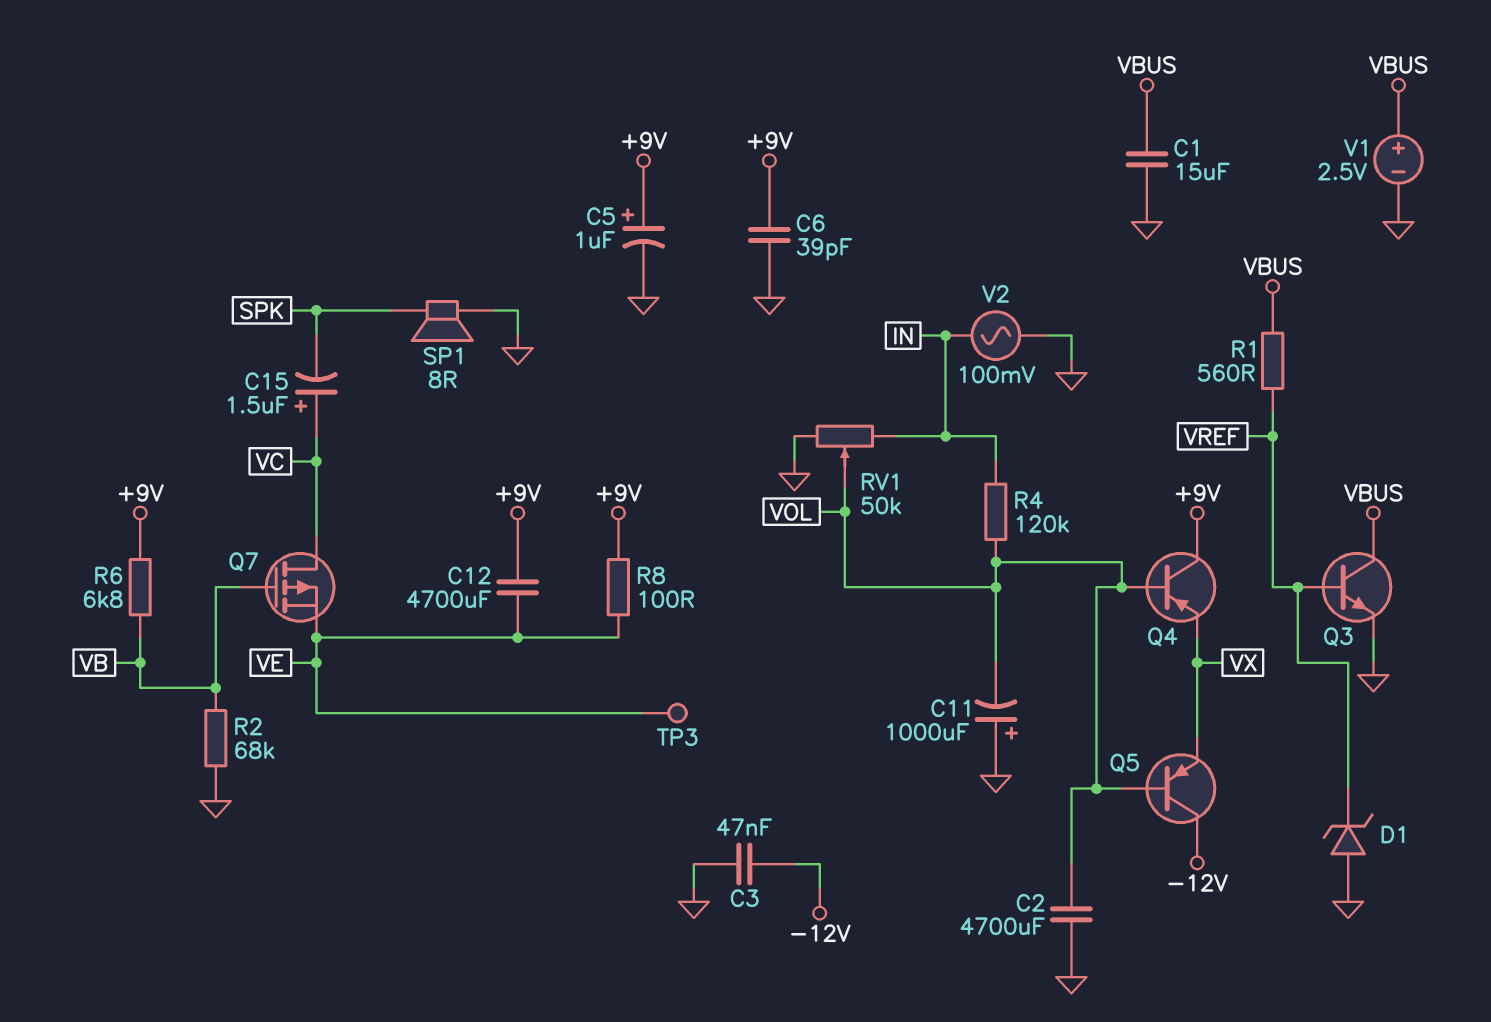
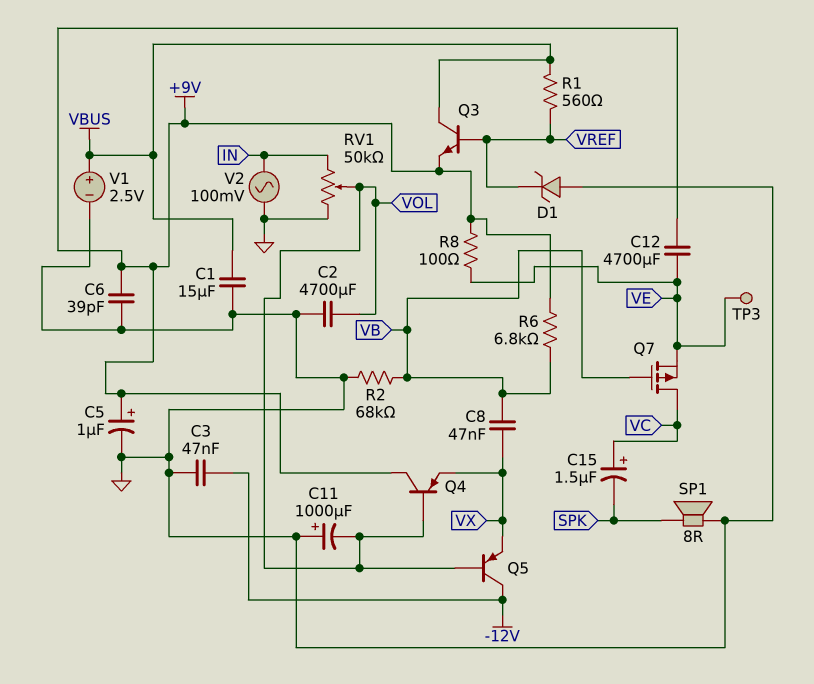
C8: none -> 47nF (VB, VX)
Q3: NPN (B VREF, C VBUS, E GND) -> NPN (B VREF, C VBUS, E +9V)
R4: 120k (IN, VOL) -> none

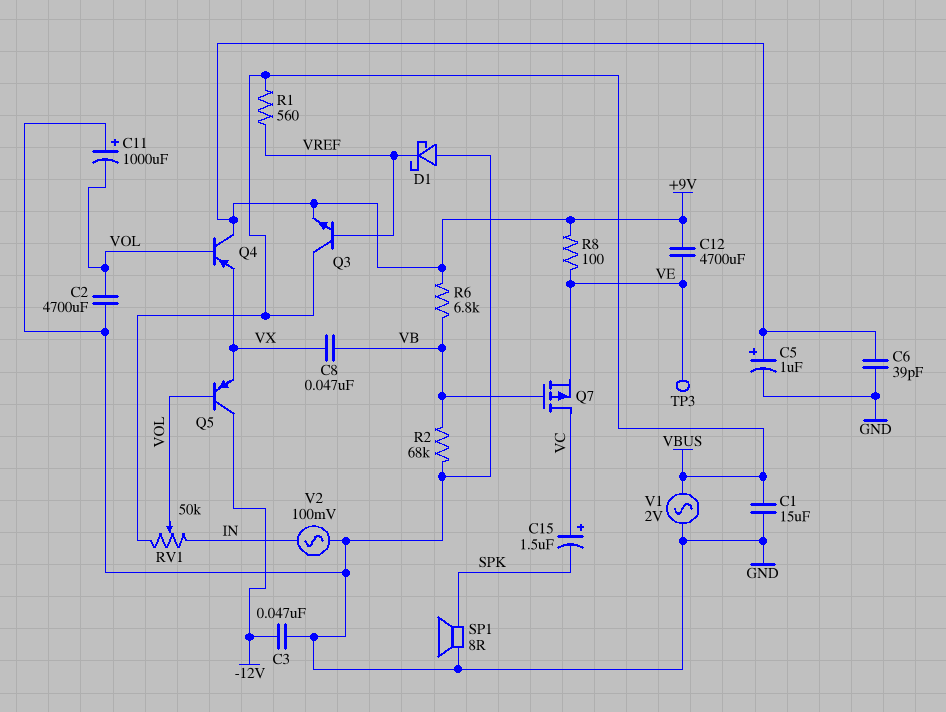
D1: zener (A GND, K VREF) -> schottky (A GND, K VREF)
RV1: 50k (GND, IN, wiper VOL) -> 50k (IN, VBUS, wiper VOL)
V1: 2.5V (plus VBUS, minus GND) -> AC 2V (GND, VBUS)

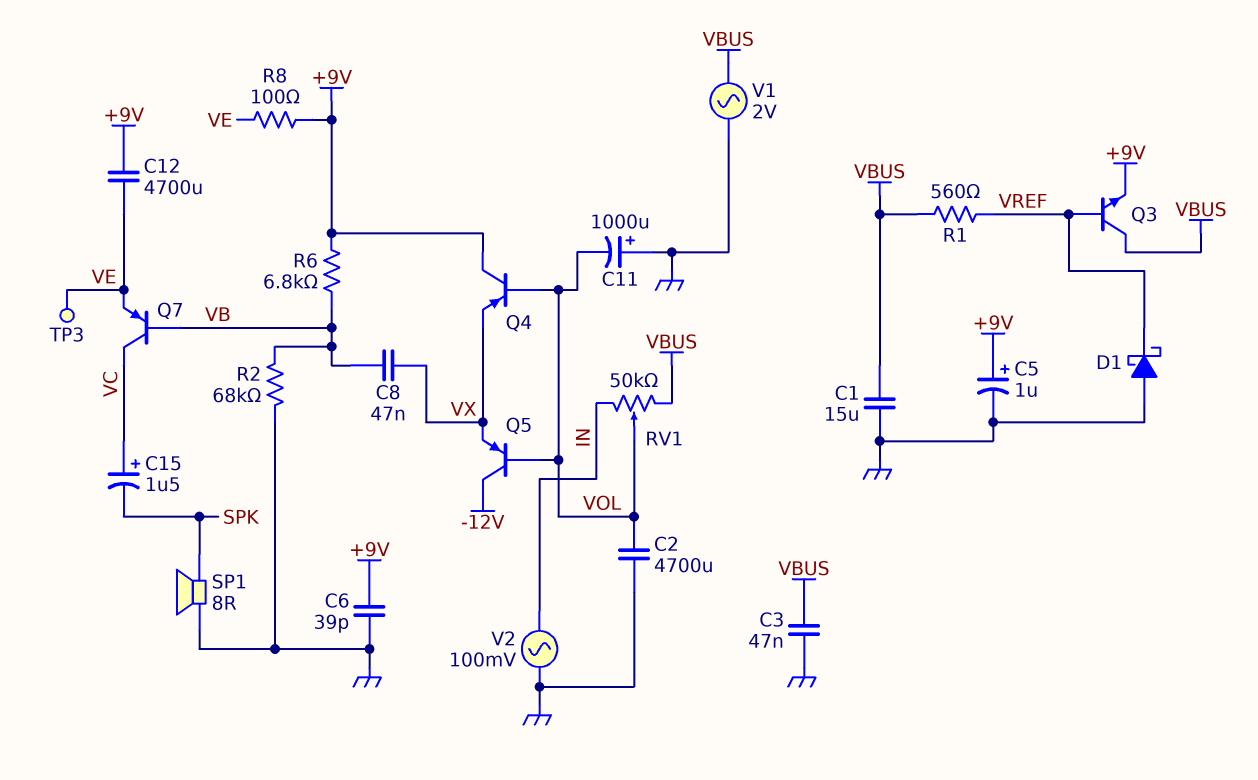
C3: 47nF (-12V, GND) -> 47nF (GND, VBUS)
Q7: PMOS (G VB, D VC, S VE) -> PNP (B VB, C VC, E VE)

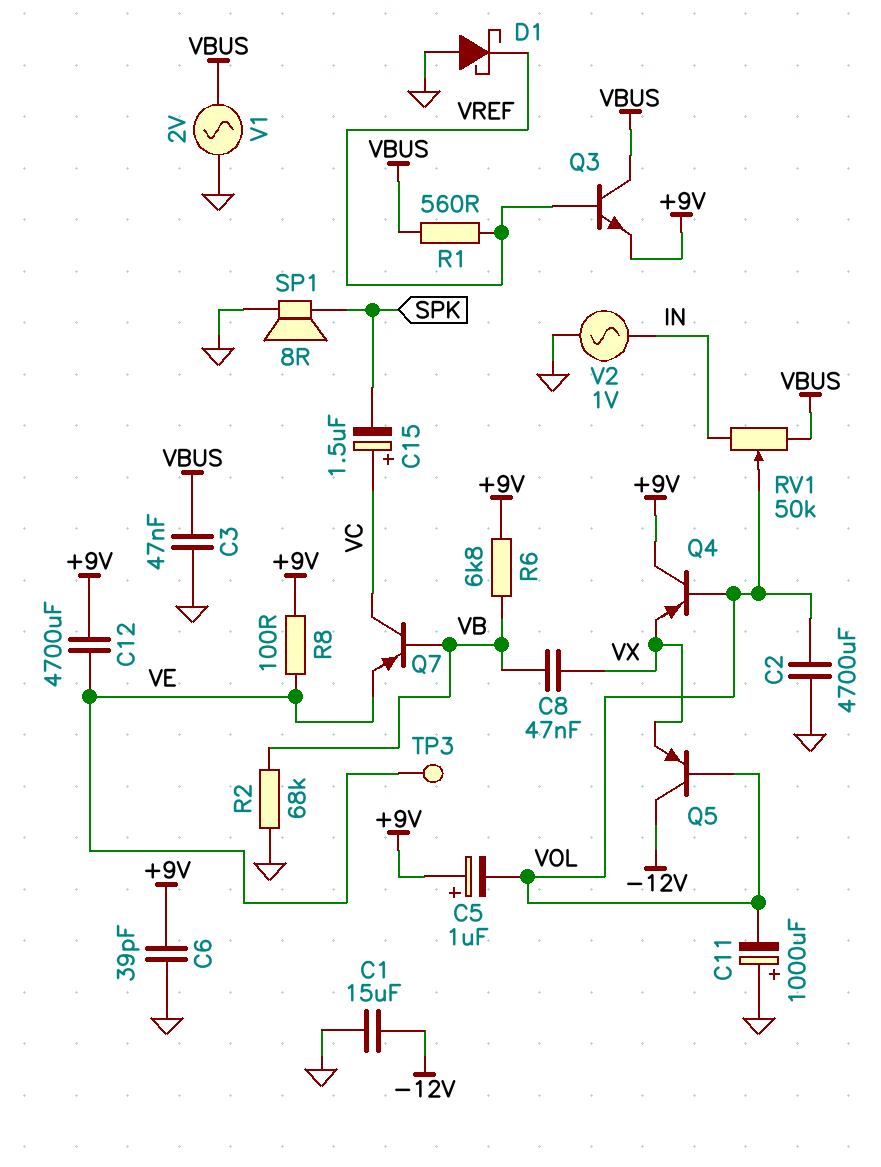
C1: 15uF (GND, VBUS) -> 15uF (-12V, GND)
C5: 1uF (plus +9V, minus GND) -> 1uF (plus +9V, minus VOL)
V2: AC 100mV (GND, IN) -> AC 1V (GND, IN)

